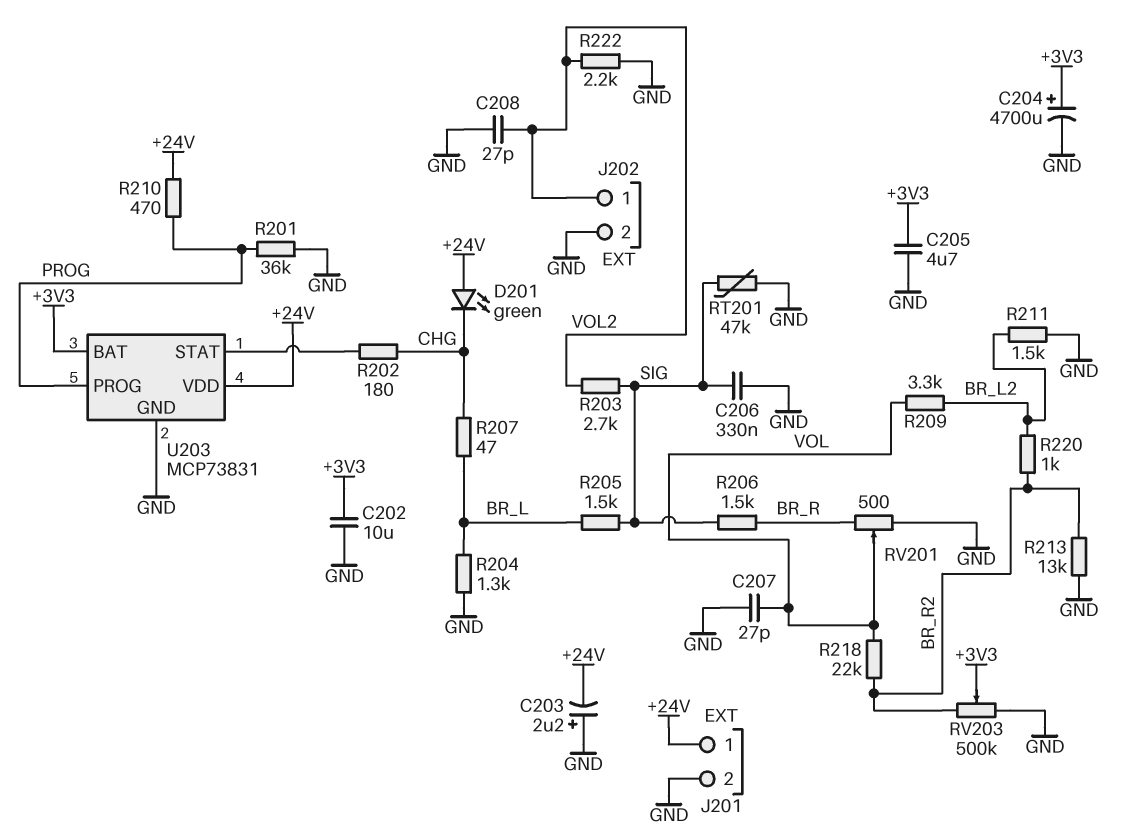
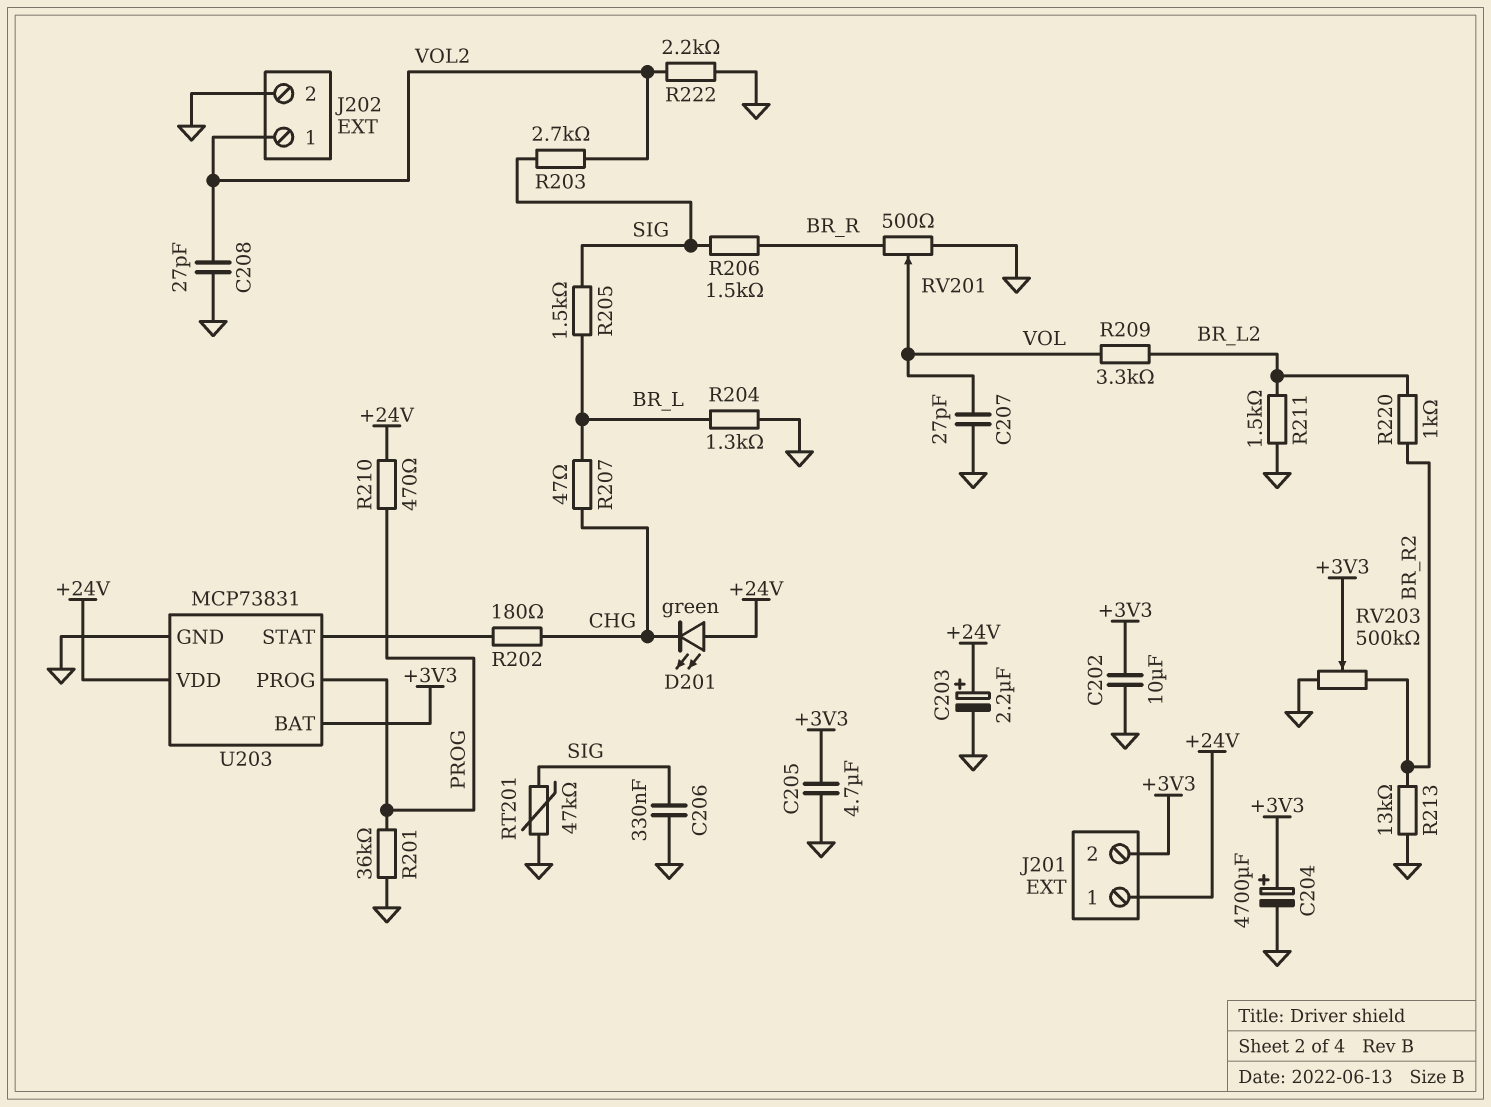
C203: 2.2uF (plus GND, minus +24V) -> 2.2uF (plus +24V, minus GND)
J201 pin 2: GND -> +3V3
R218: 22k (BR_R2, VOL) -> none

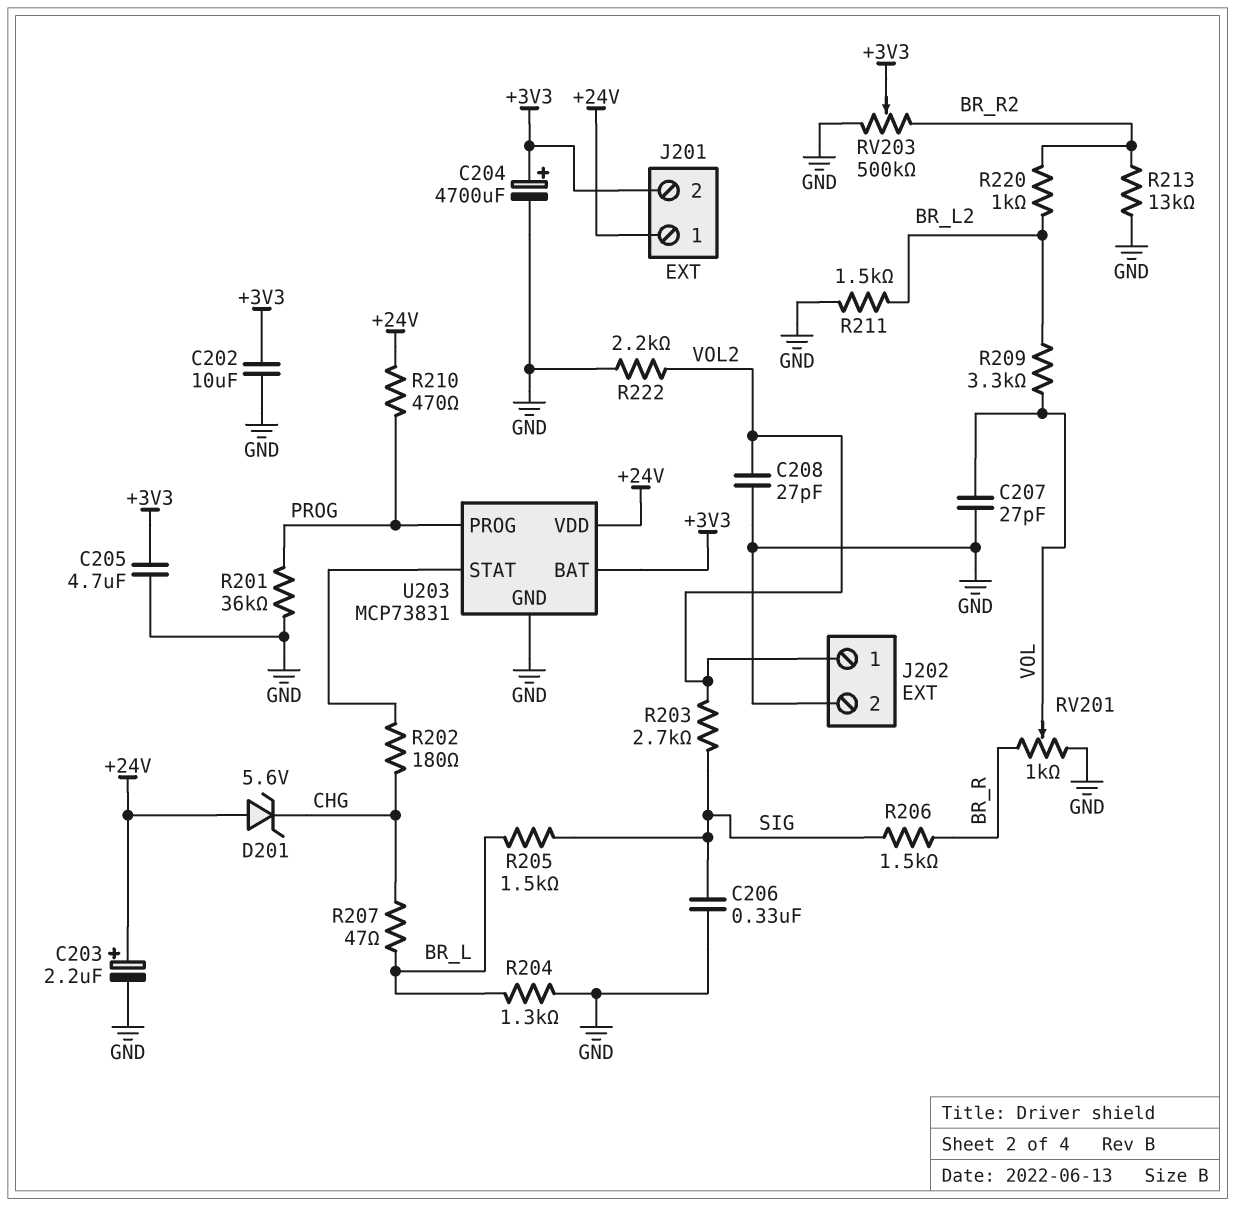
D201: LED green (A +24V, K CHG) -> zener 5.6V (A +24V, K CHG)
RT201: 47k (GND, SIG) -> none
RV201: 500 (BR_R, GND, wiper VOL) -> 1k (BR_R, GND, wiper VOL)

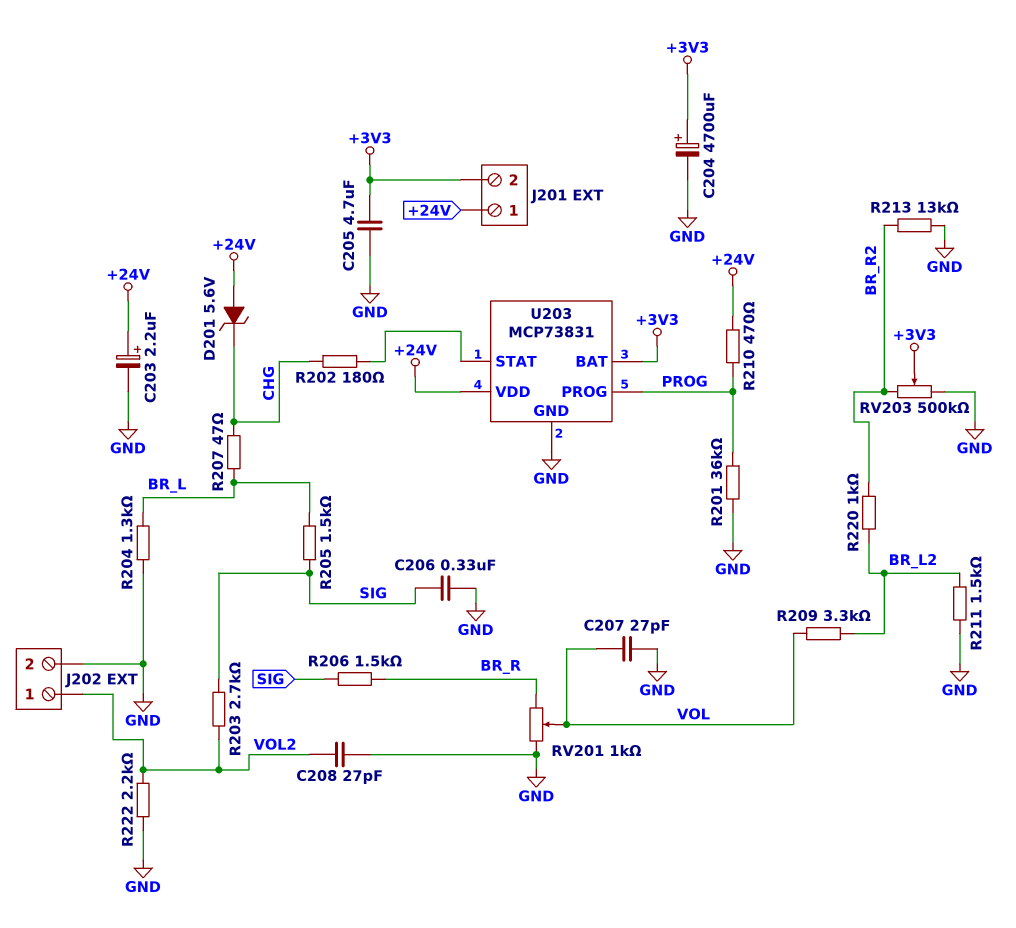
C202: 10uF (+3V3, GND) -> none

